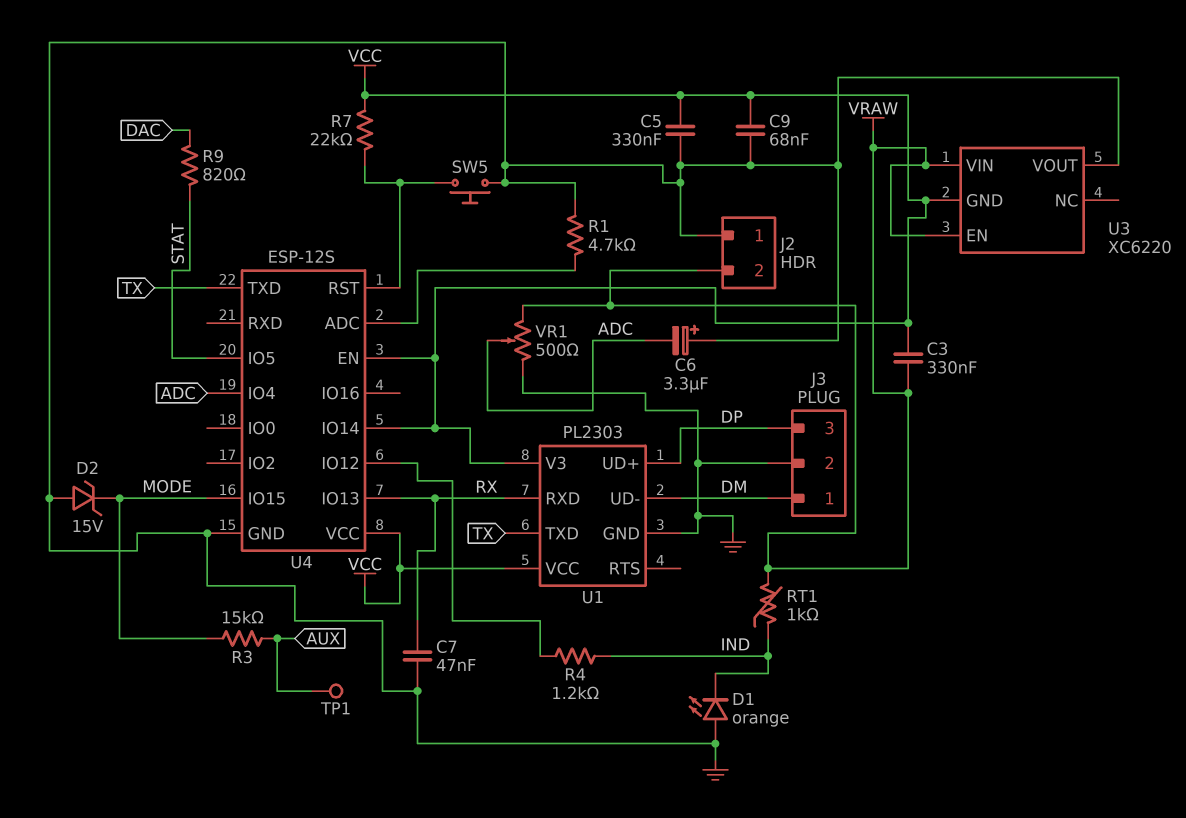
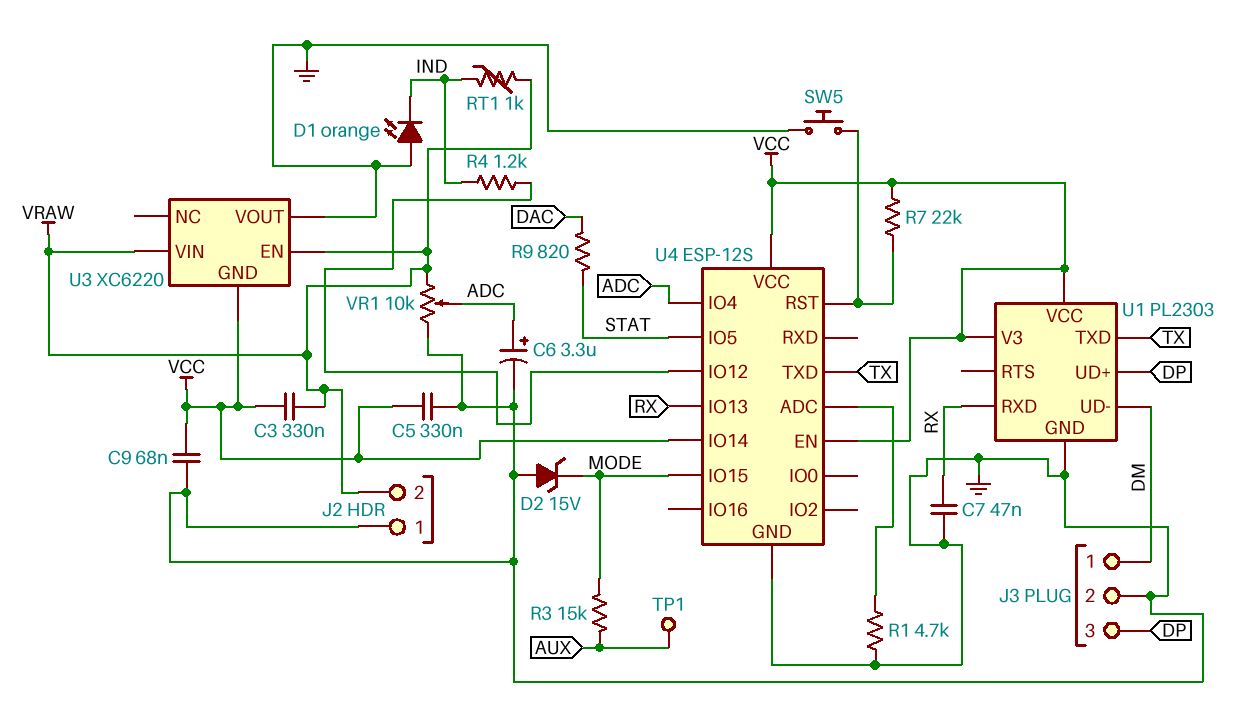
C6: 3.3uF (plus GND, minus ADC) -> 3.3uF (plus ADC, minus GND)
VR1: 500 (GND, VRAW, wiper ADC) -> 10k (GND, VRAW, wiper ADC)

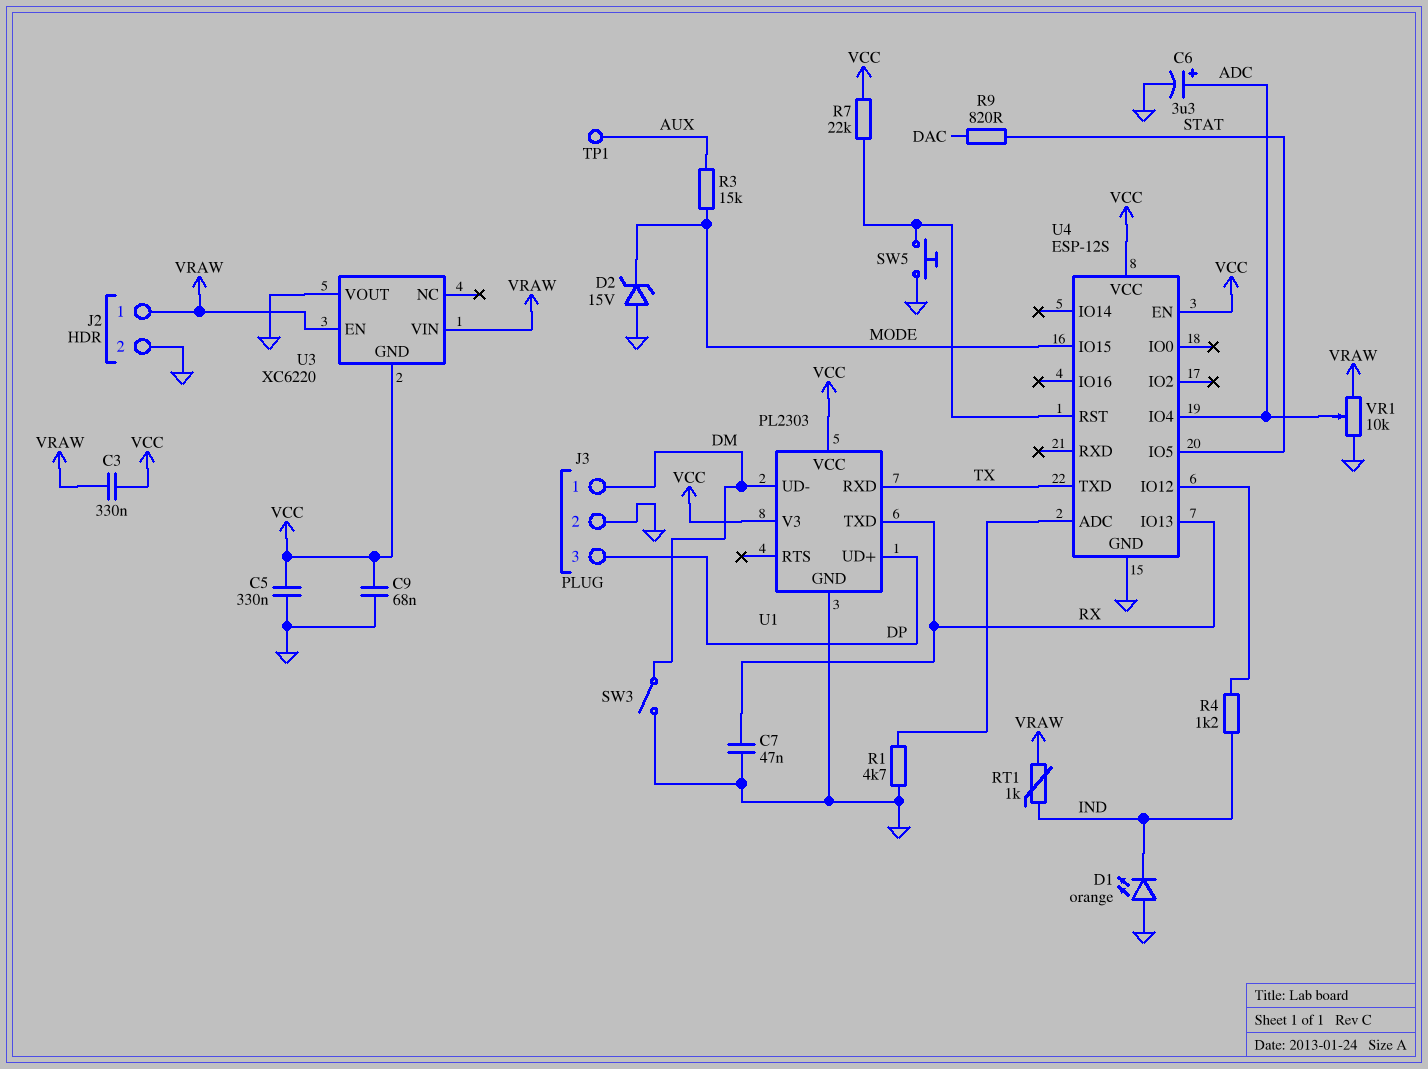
J2 pin 1: GND -> VRAW
J2 pin 2: VRAW -> GND
SW3: none -> switch (DM, GND)
U1 pin RXD: RX -> TX
U1 pin TXD: TX -> RX
U4 pin IO14: VCC -> none

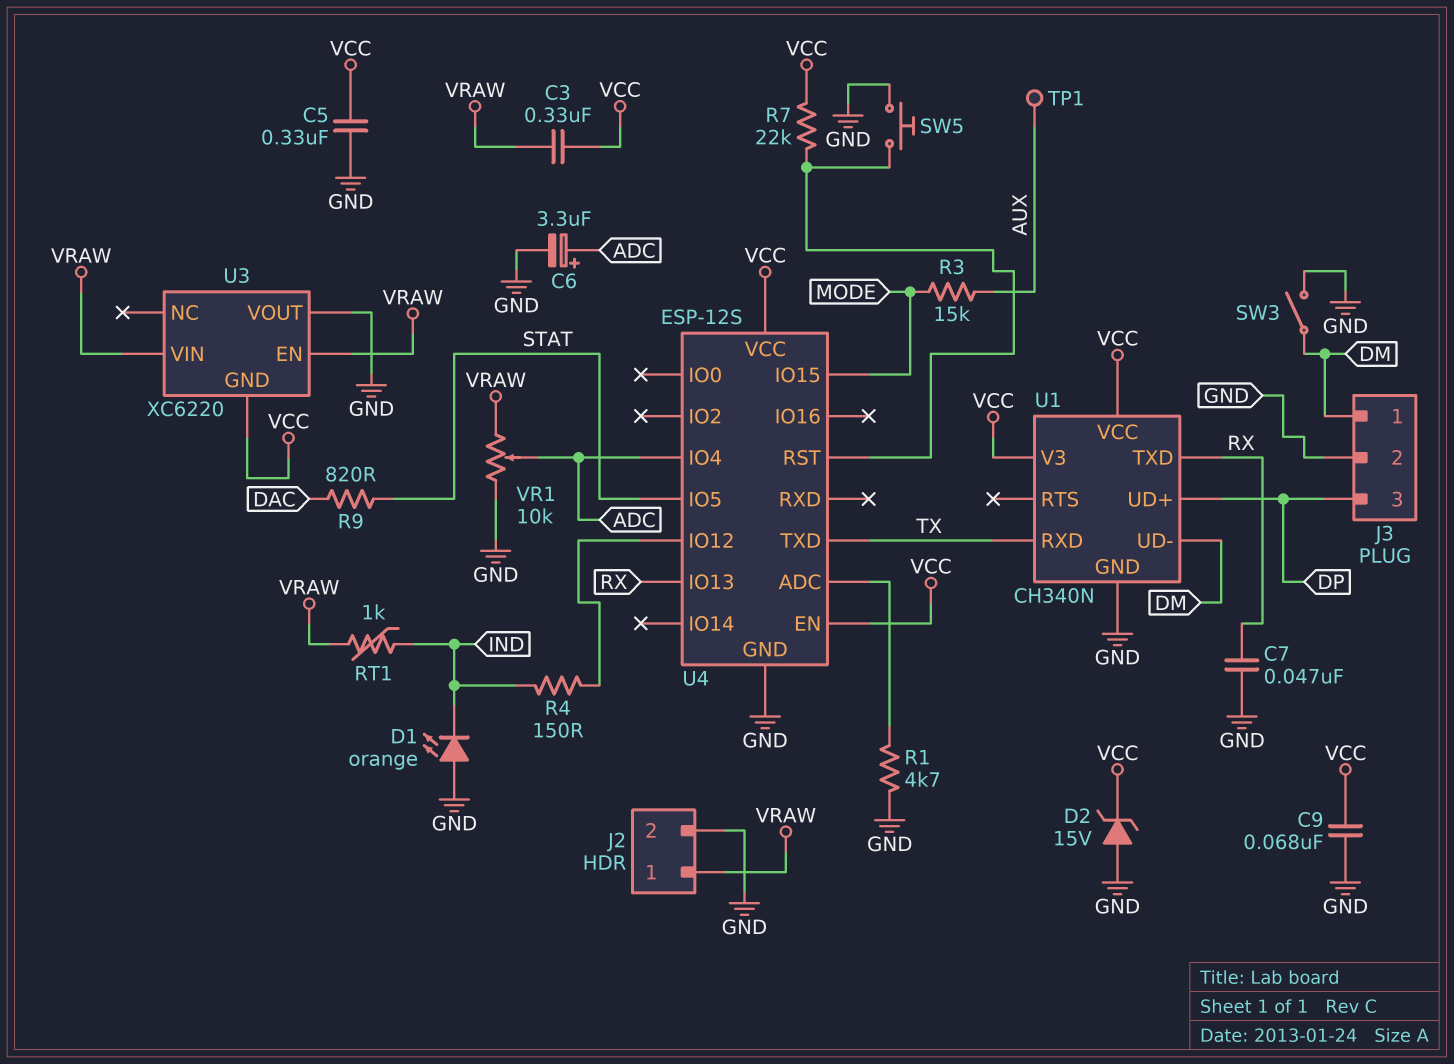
D2: zener 15V (A GND, K MODE) -> zener 15V (A GND, K VCC)
R4: 1.2k (IND, U4/IO12) -> 150 (IND, U4/IO12)
U1: PL2303 -> CH340N

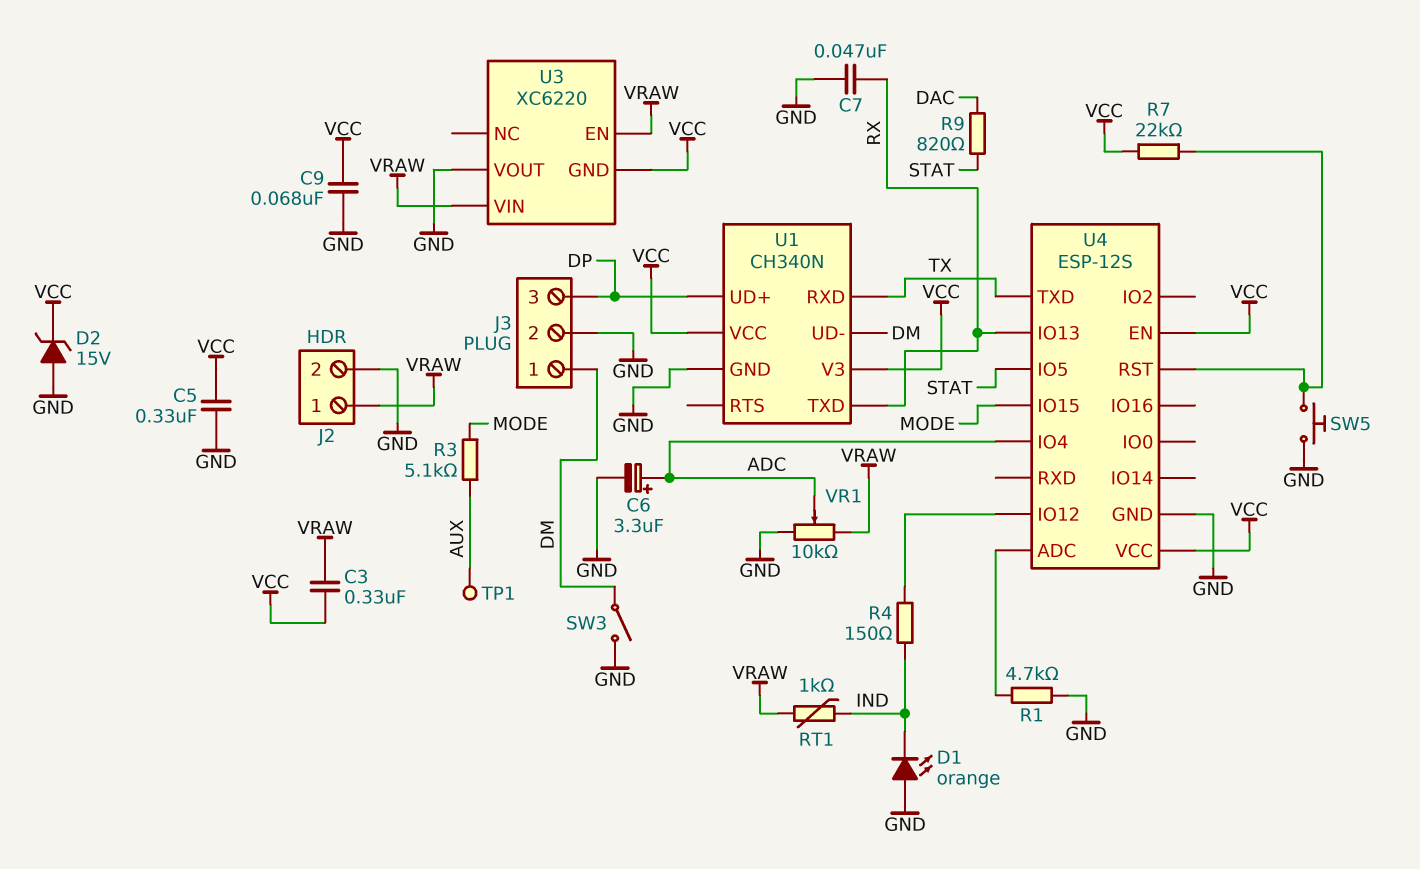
R3: 15k (AUX, MODE) -> 5.1k (AUX, MODE)

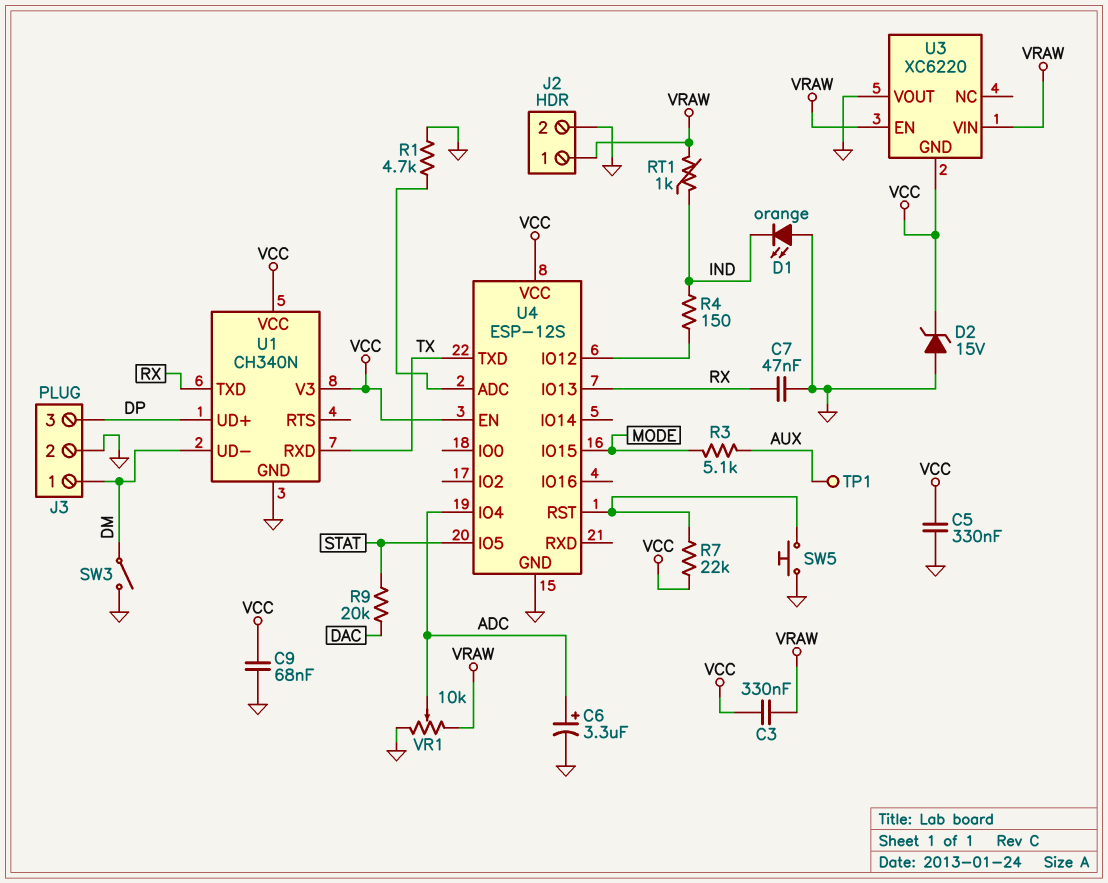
R9: 820 (DAC, STAT) -> 20k (DAC, STAT)

